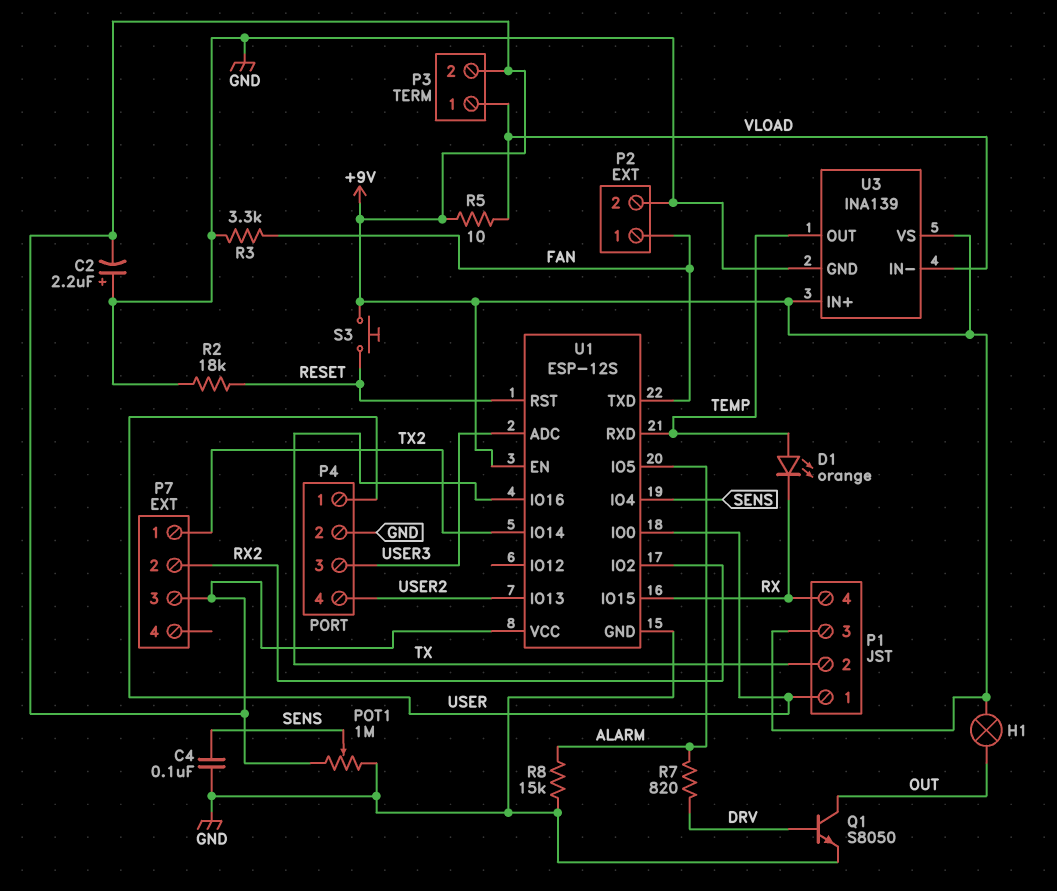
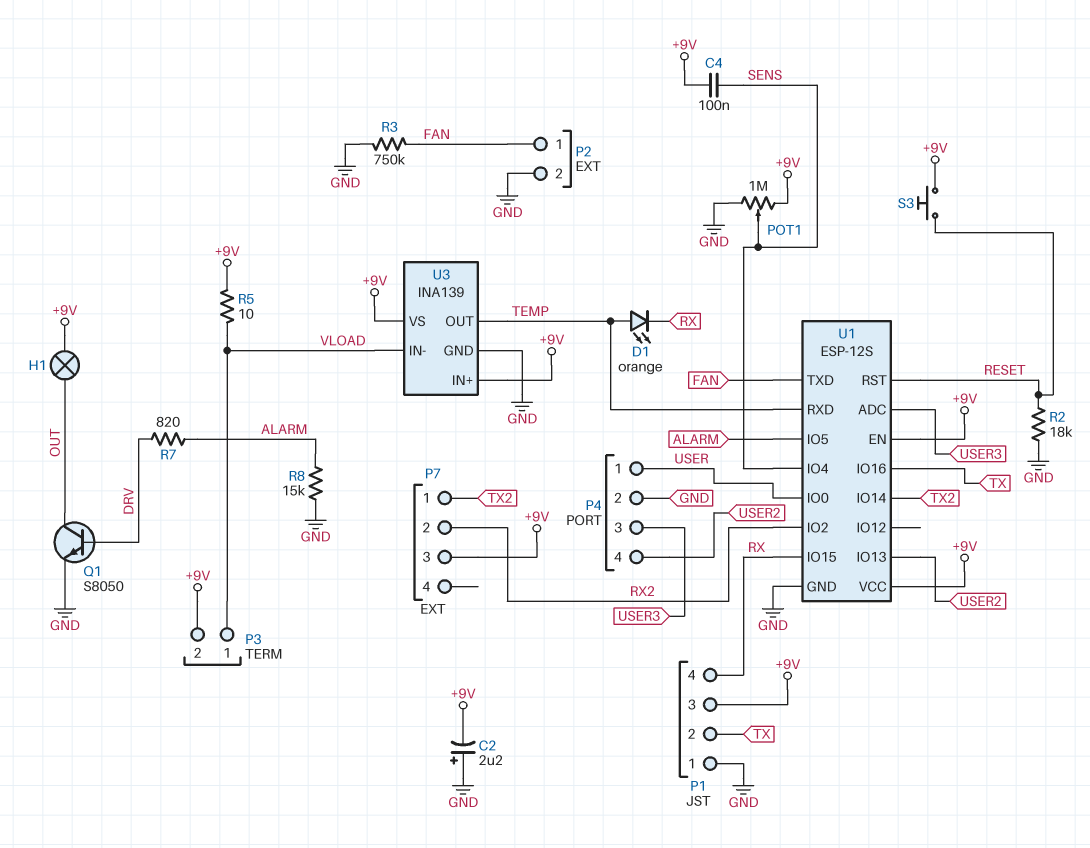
C4: 100nF (GND, SENS) -> 100nF (+9V, SENS)
P1 pin 1: USER -> GND
R3: 3.3k (FAN, GND) -> 750k (FAN, GND)

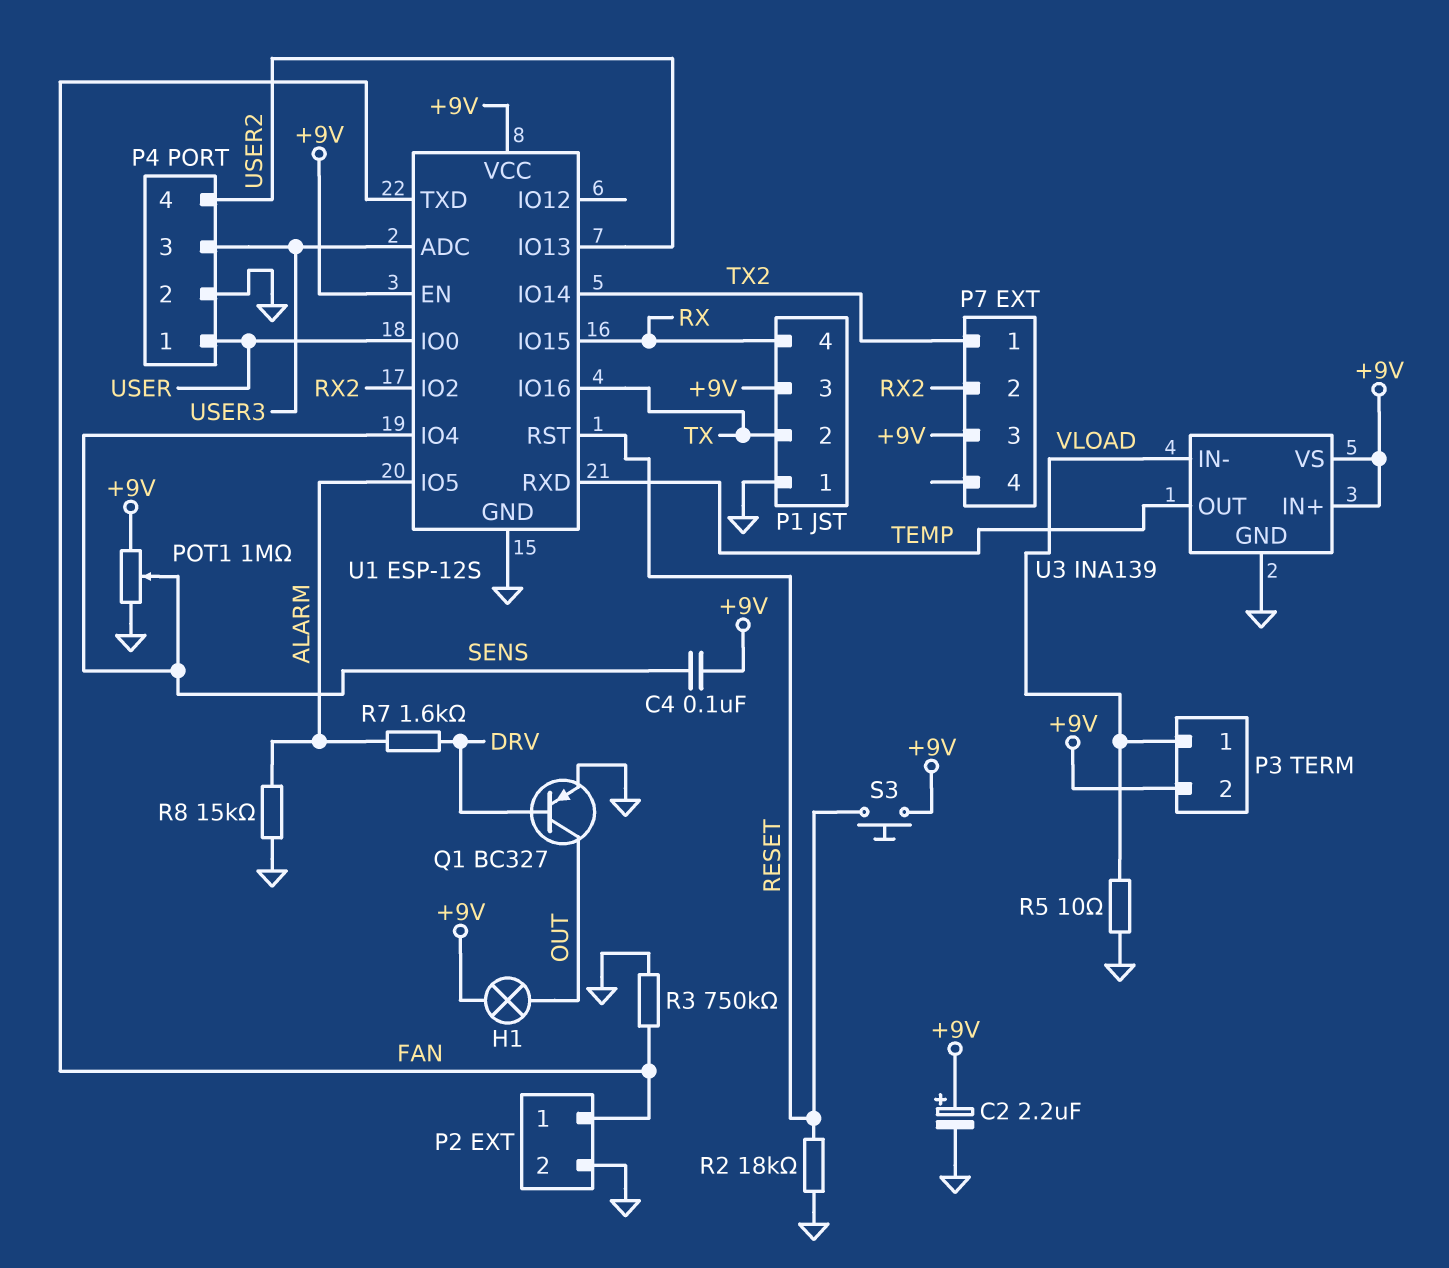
C2: 2.2uF (plus GND, minus +9V) -> 2.2uF (plus +9V, minus GND)
D1: LED orange (A TEMP, K RX) -> none
Q1: NPN S8050 (B DRV, C OUT, E GND) -> PNP BC327 (B DRV, C OUT, E GND)
R5: 10 (+9V, VLOAD) -> 10 (GND, VLOAD)
R7: 820 (ALARM, DRV) -> 1.6k (ALARM, DRV)

